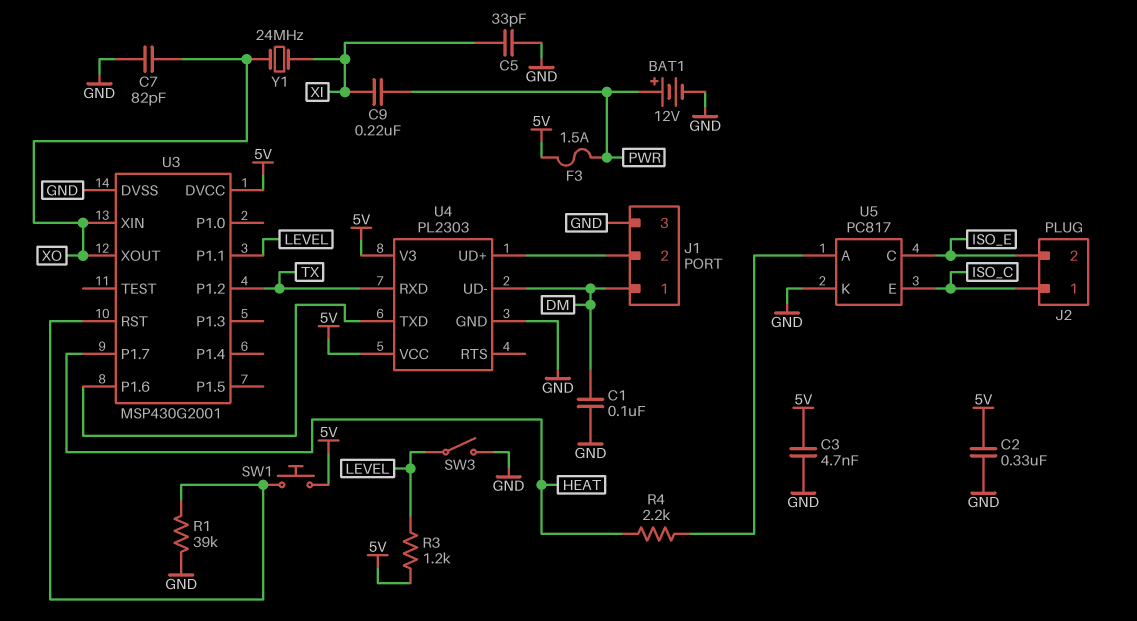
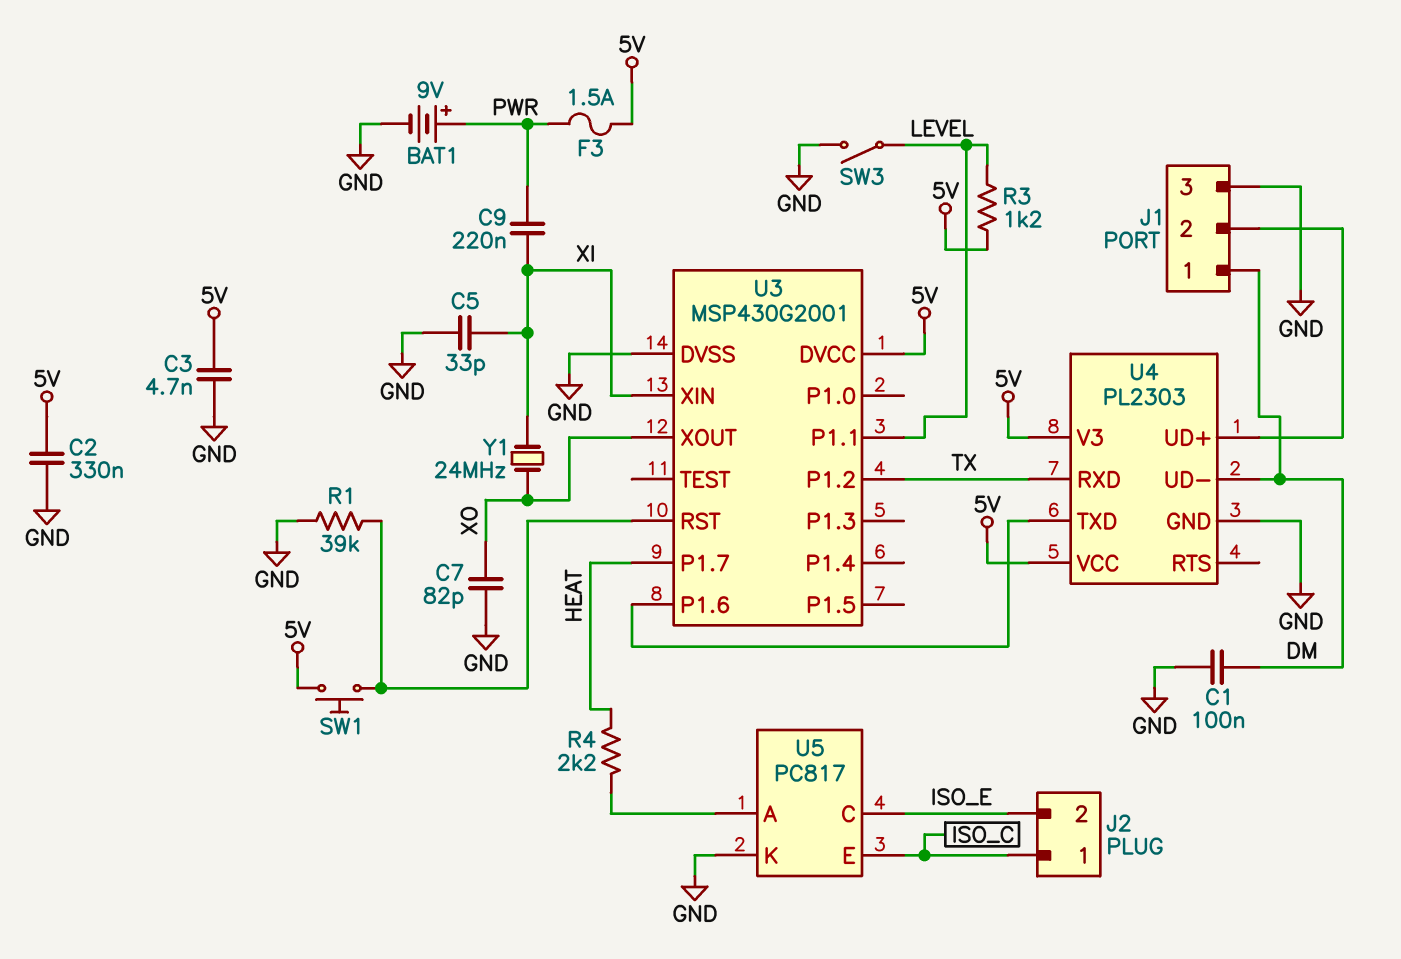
BAT1: 12V (plus PWR, minus GND) -> 9V (plus PWR, minus GND)
U3 pin XIN: XO -> XI

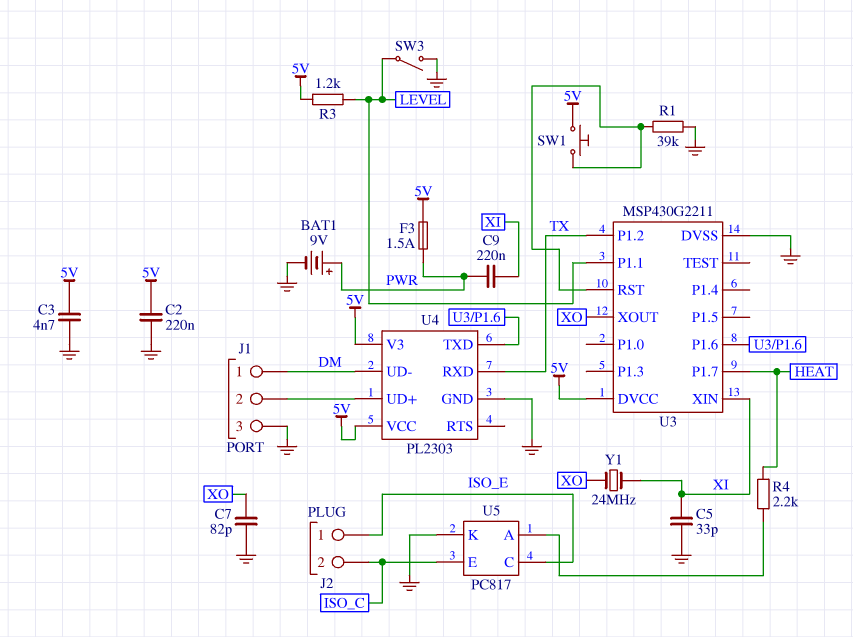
C1: 100nF (DM, GND) -> none
C2: 330nF (5V, GND) -> 220nF (5V, GND)
J2 pin 1: ISO_C -> ISO_E
J2 pin 2: ISO_E -> ISO_C
U3: MSP430G2001 -> MSP430G2211

